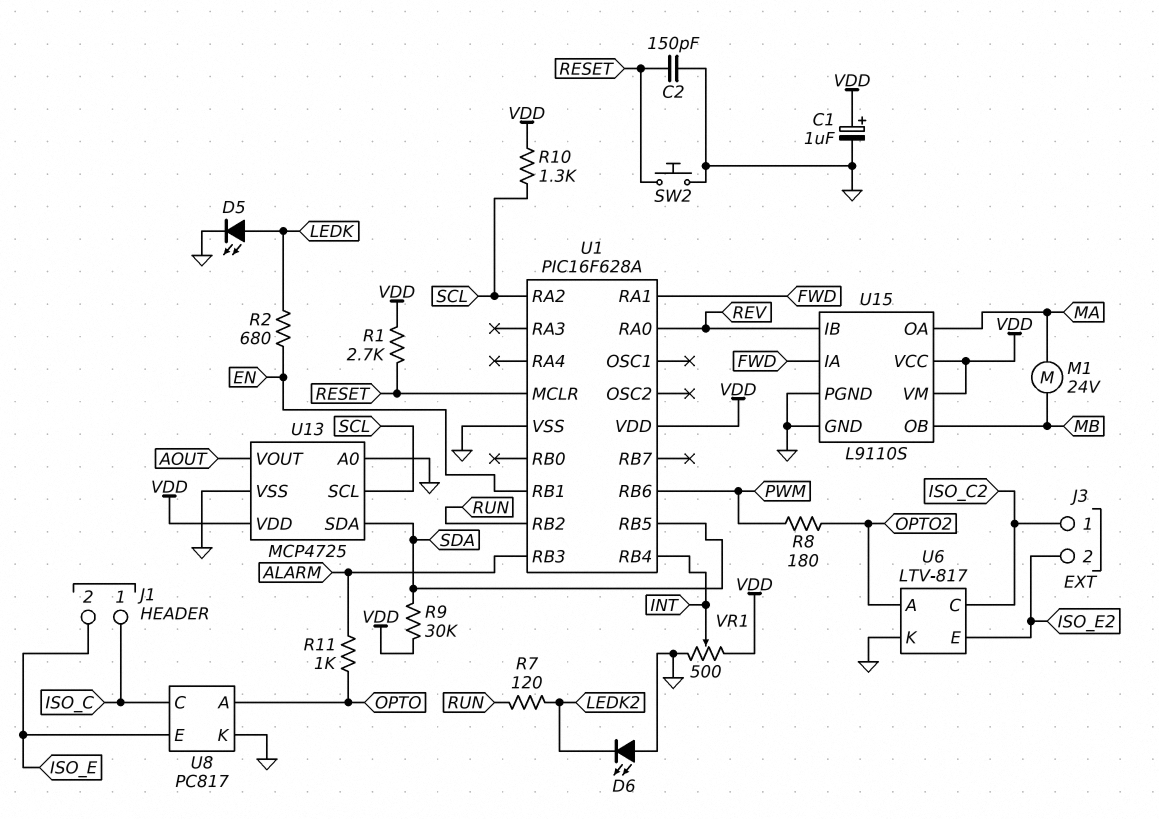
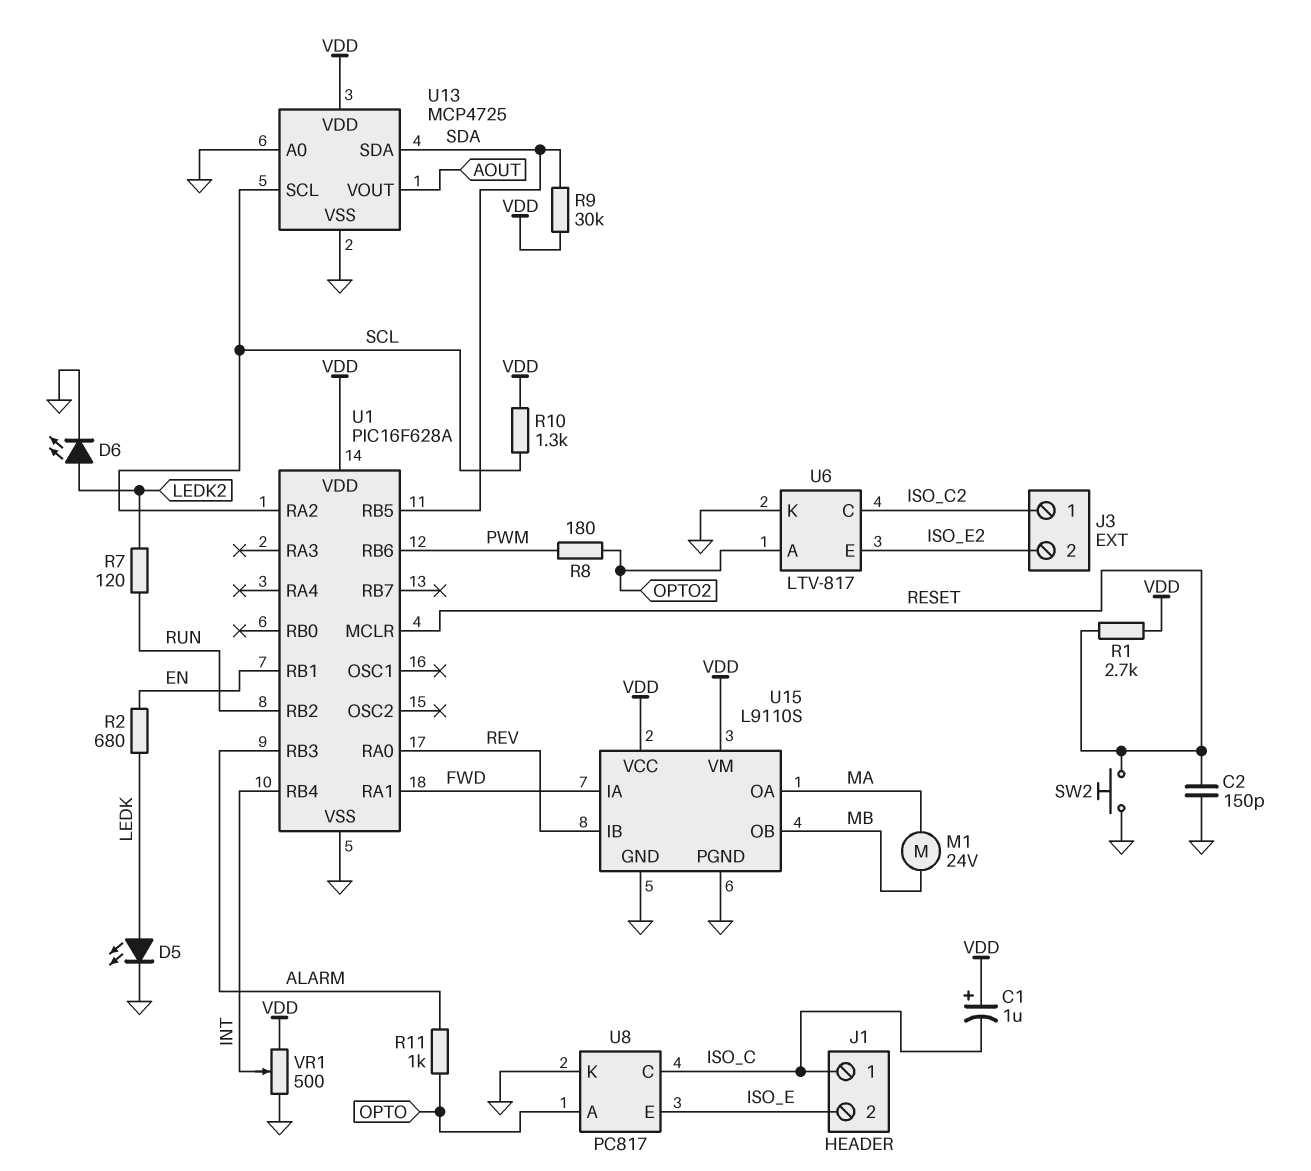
C1: 1uF (plus VDD, minus GND) -> 1uF (plus VDD, minus ISO_C)
D6: LED (A GND, K LEDK2) -> LED (A LEDK2, K GND)

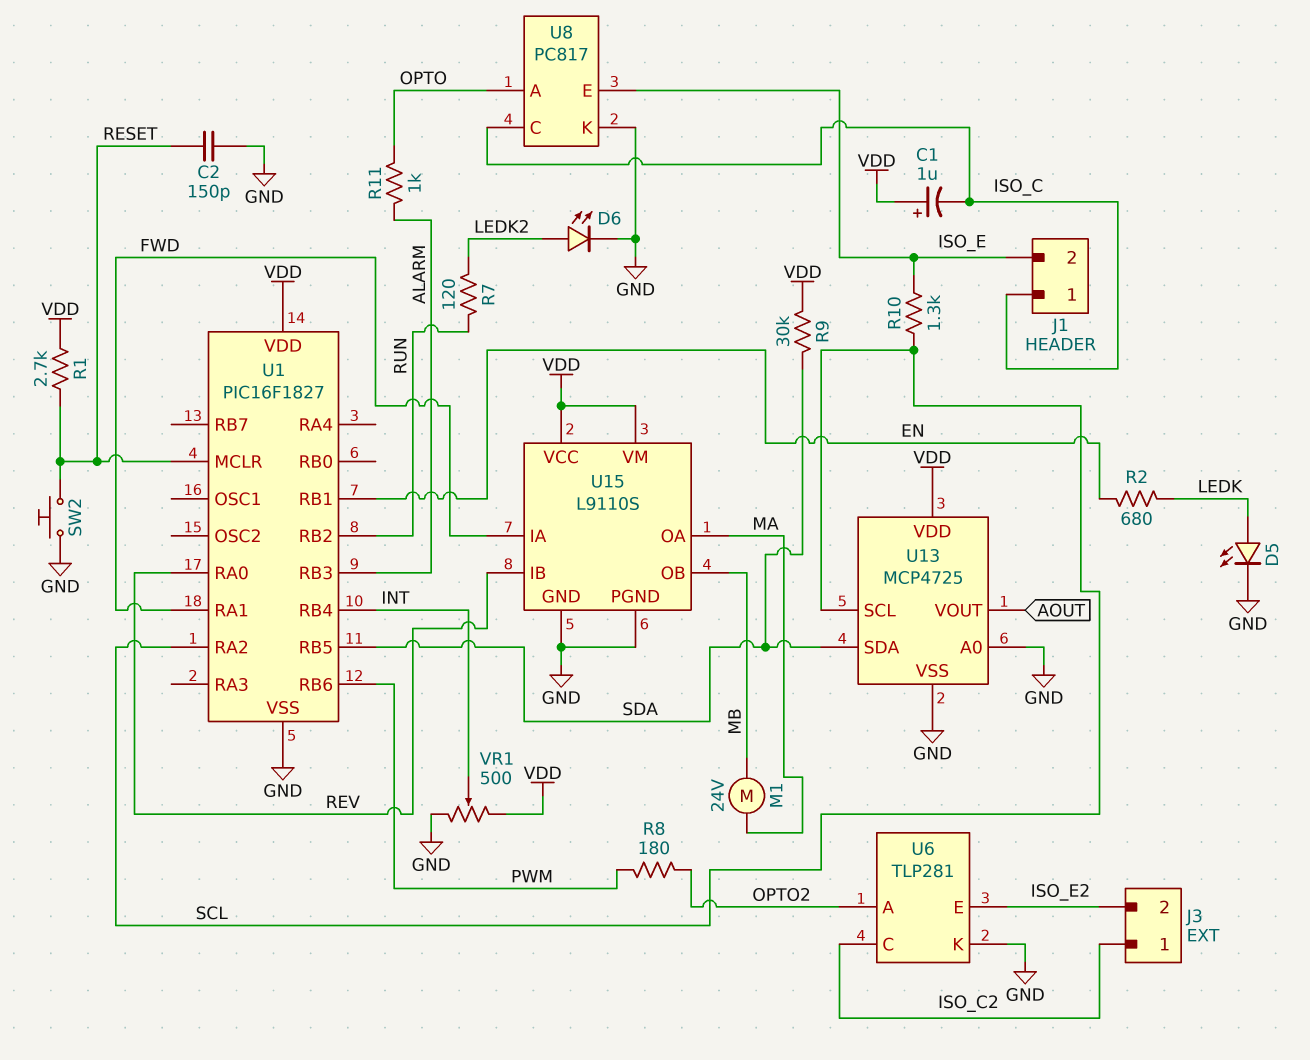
R10: 1.3k (SCL, VDD) -> 1.3k (ISO_E, SCL)
U1: PIC16F628A -> PIC16F1827
U6: LTV-817 -> TLP281

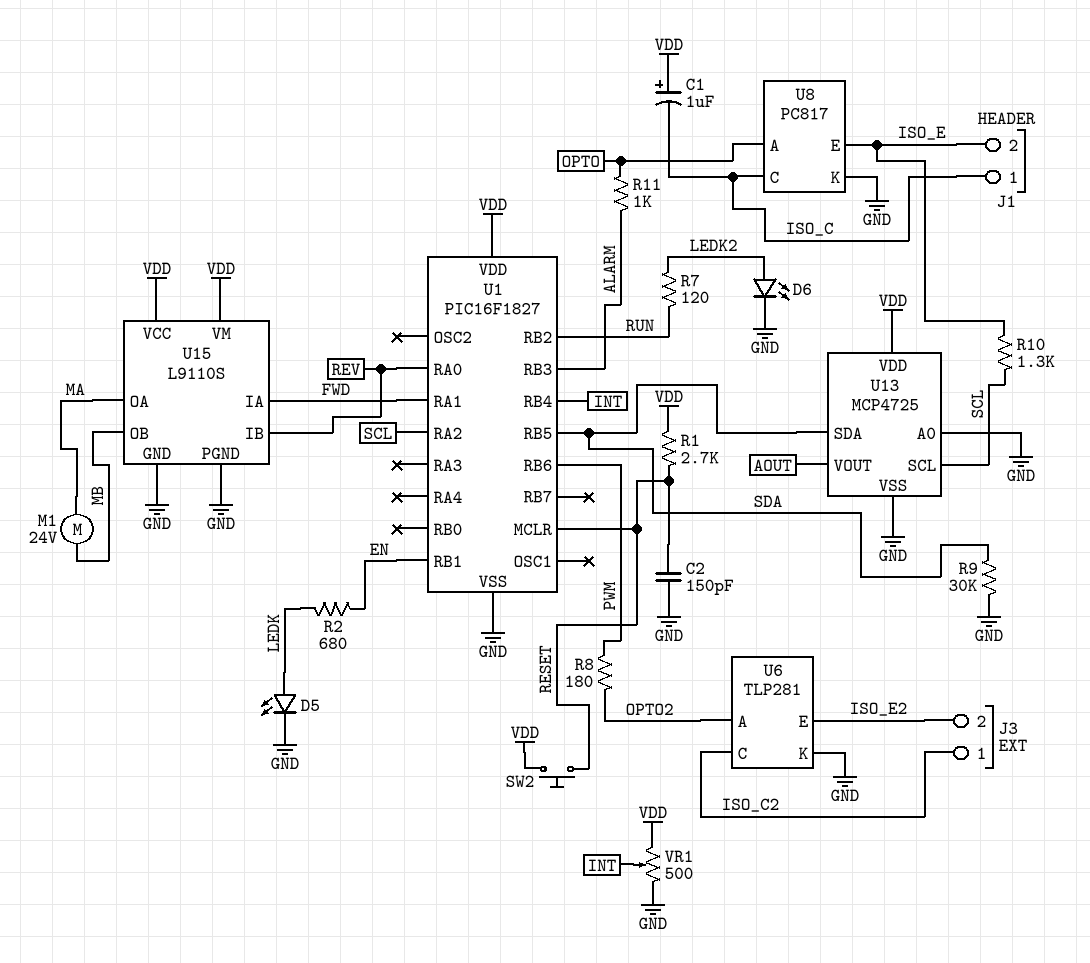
R9: 30k (SDA, VDD) -> 30k (GND, SDA)
SW2: button (GND, RESET) -> button (RESET, VDD)

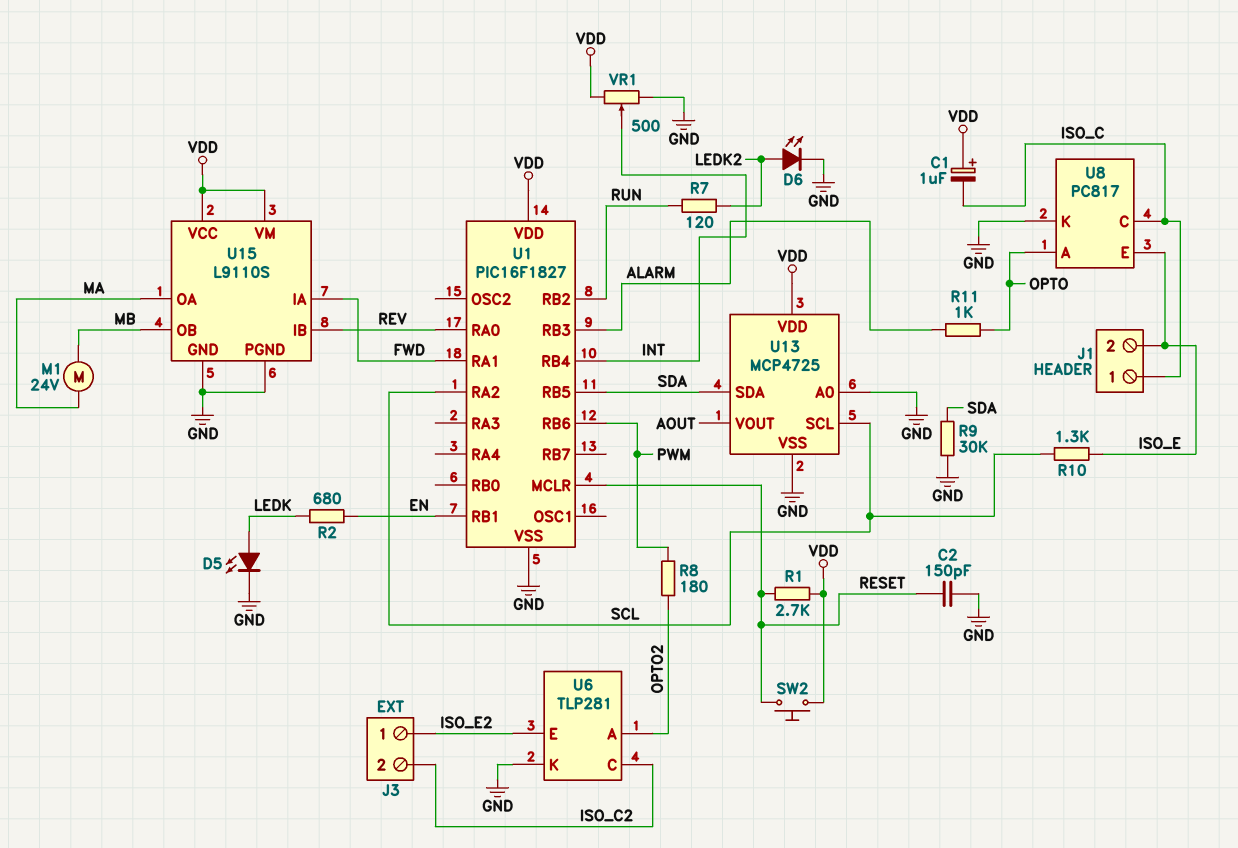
J3 pin 1: ISO_C2 -> ISO_E2
J3 pin 2: ISO_E2 -> ISO_C2

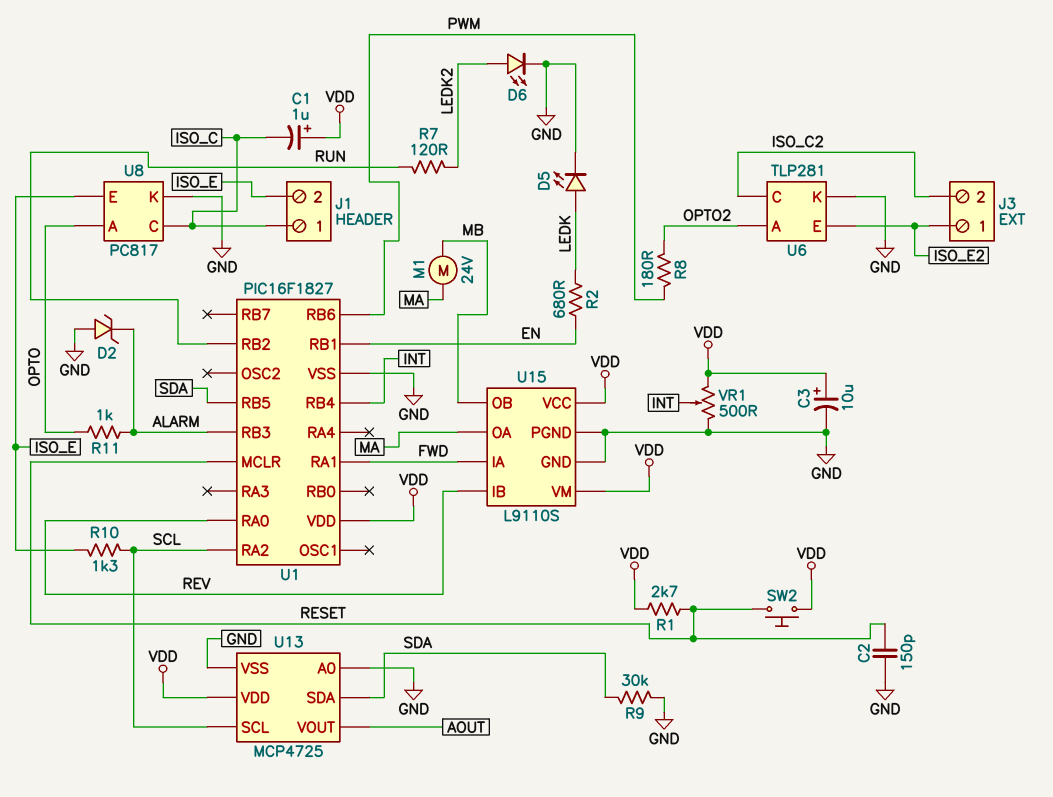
C3: none -> 10uF (plus VDD, minus GND)
D2: none -> zener (A GND, K ALARM)

